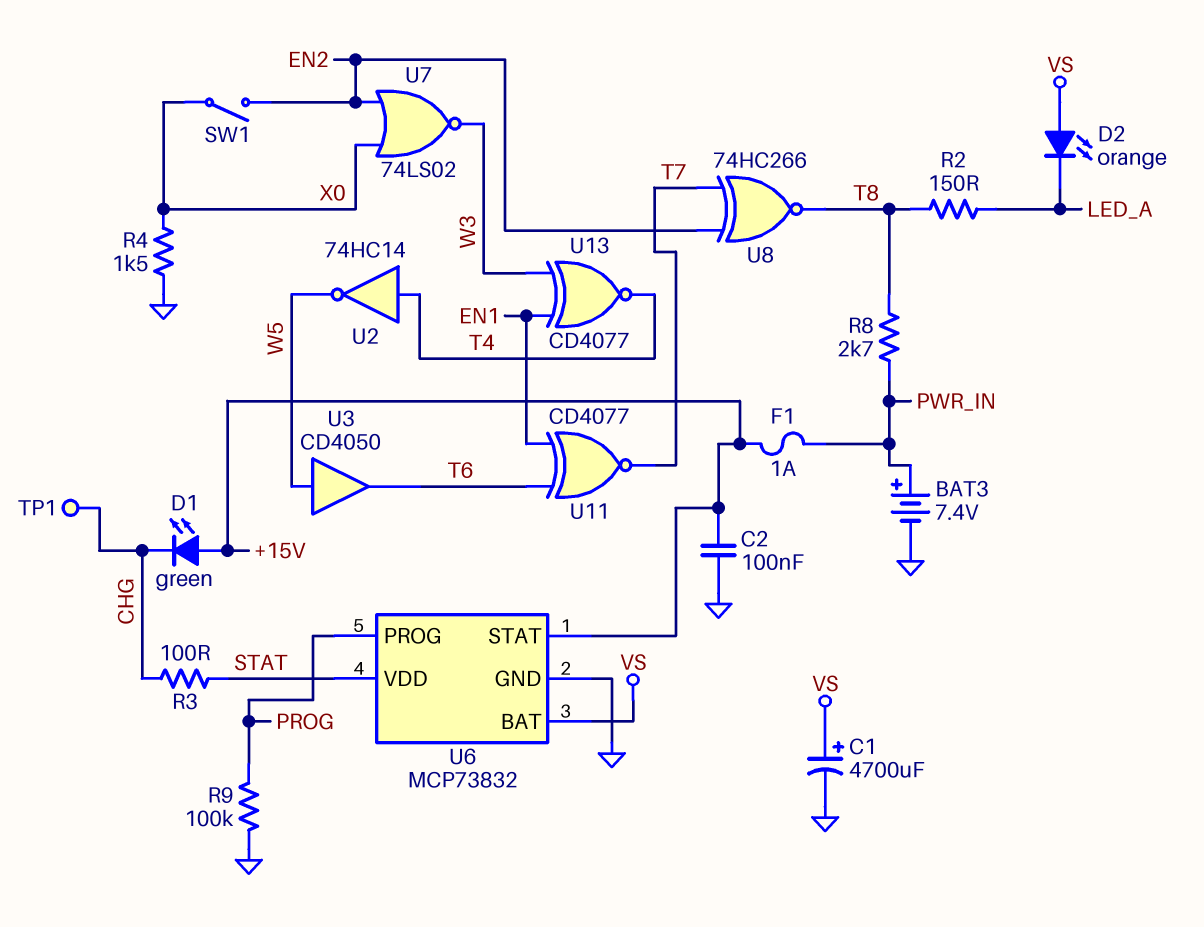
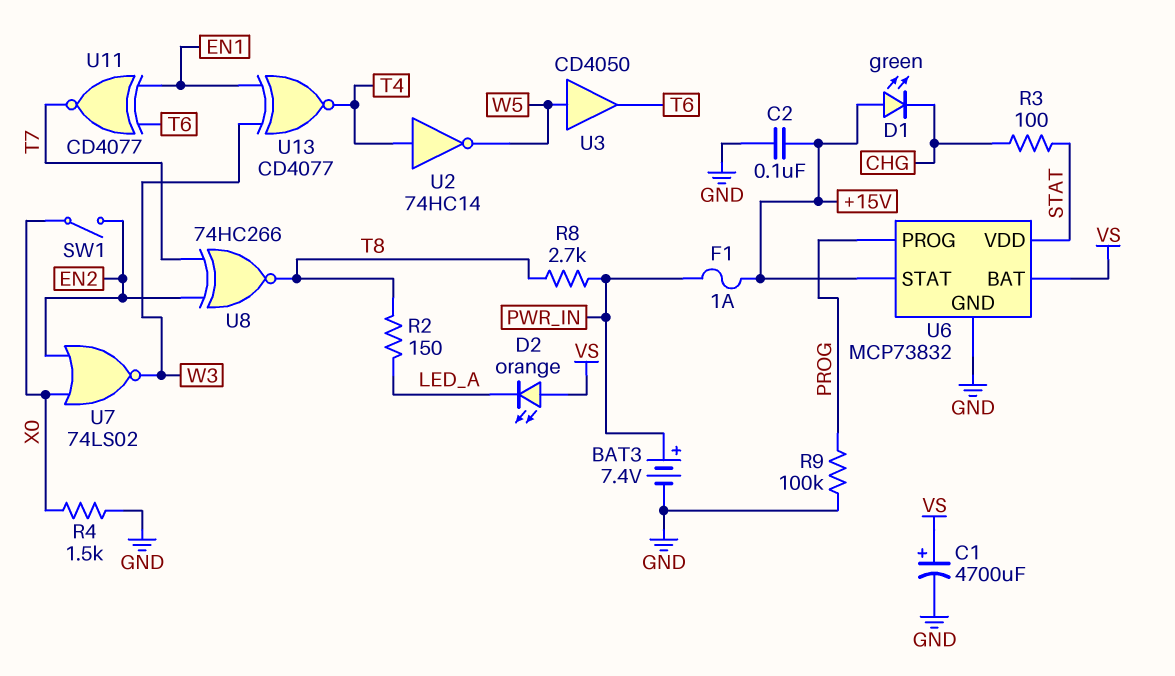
TP1: test point (CHG) -> none

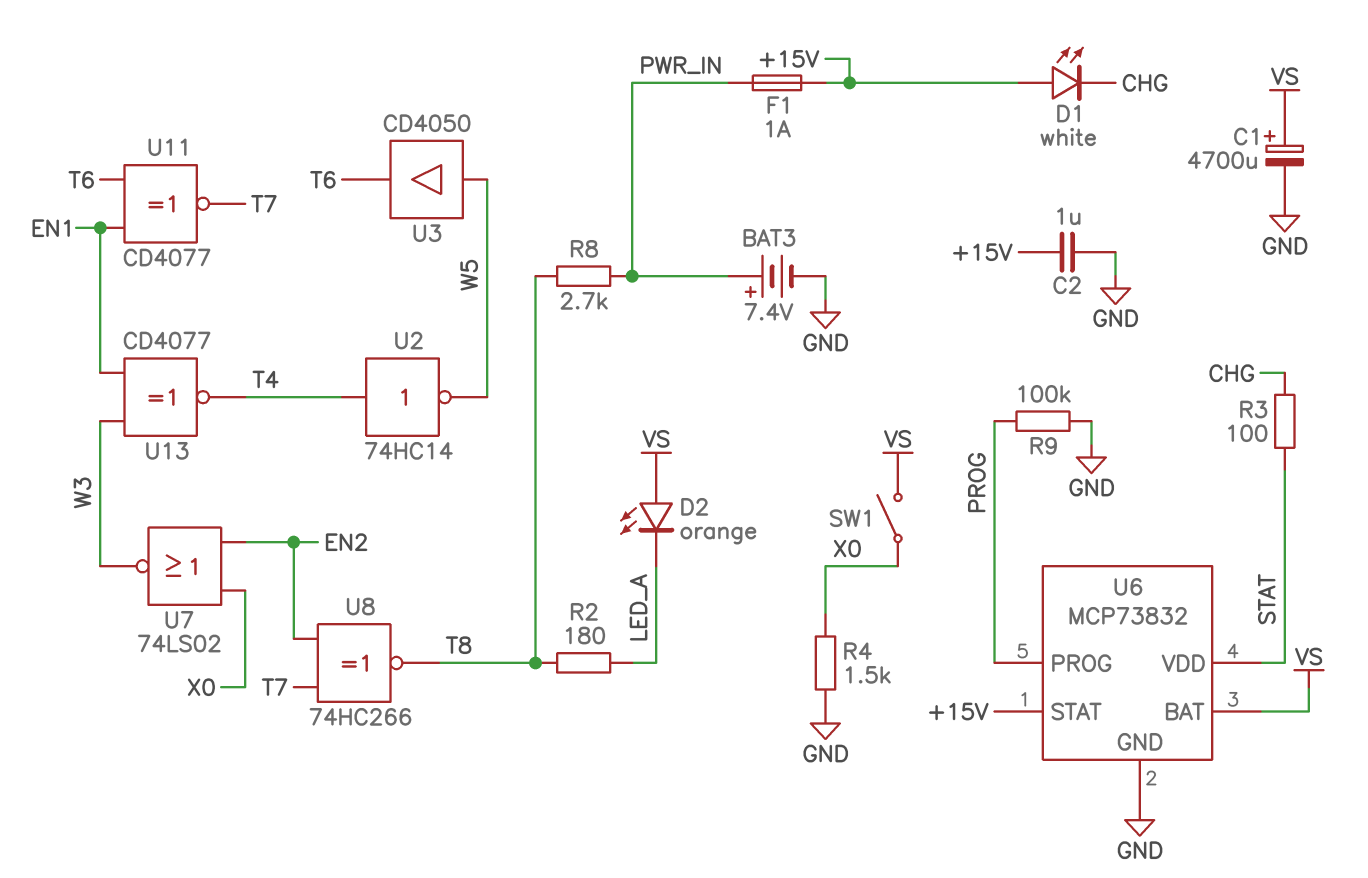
C2: 100nF (+15V, GND) -> 1uF (+15V, GND)
D1: LED green (A +15V, K CHG) -> LED white (A +15V, K CHG)
R2: 150 (LED_A, T8) -> 180 (LED_A, T8)
SW1: switch (EN2, X0) -> switch (VS, X0)

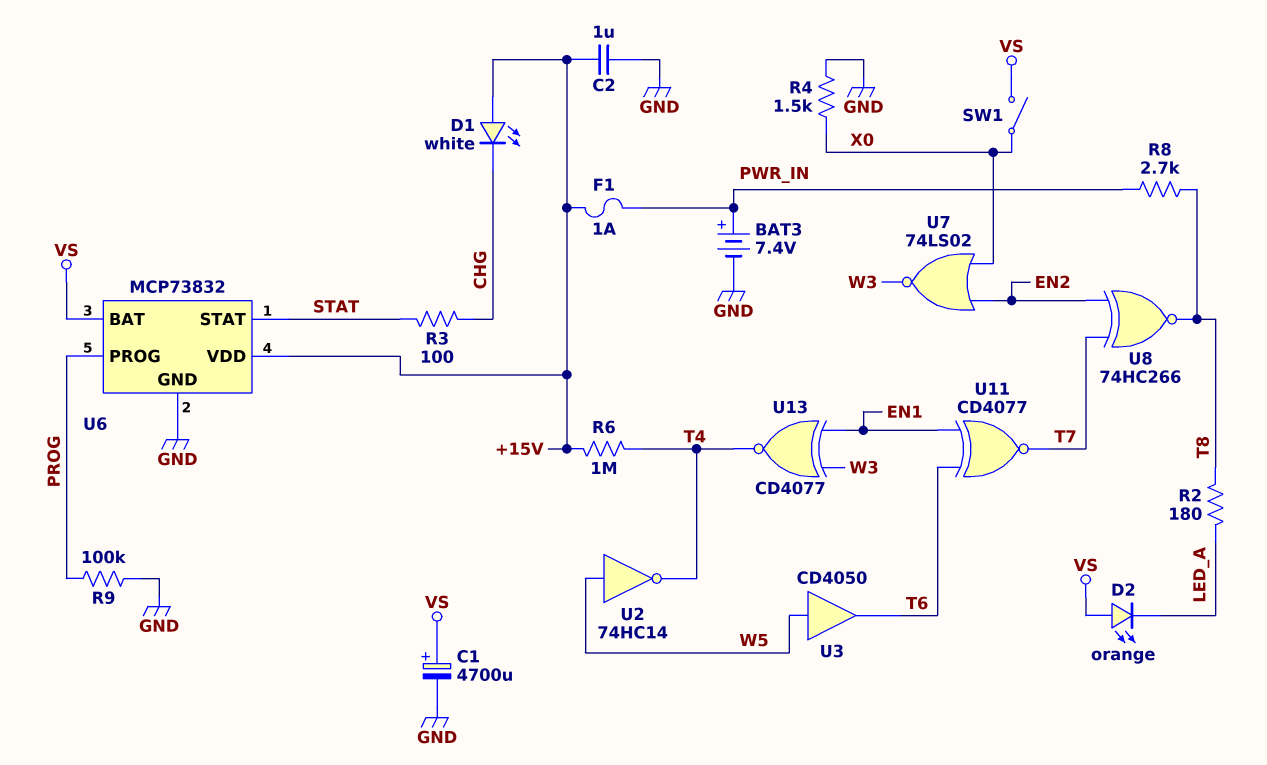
R6: none -> 1M (+15V, T4)
U2: NOT 74HC14 (in T4, out W5) -> NOT 74HC14 (in W5, out T4)
U6 pin STAT: +15V -> STAT
U6 pin VDD: STAT -> +15V

